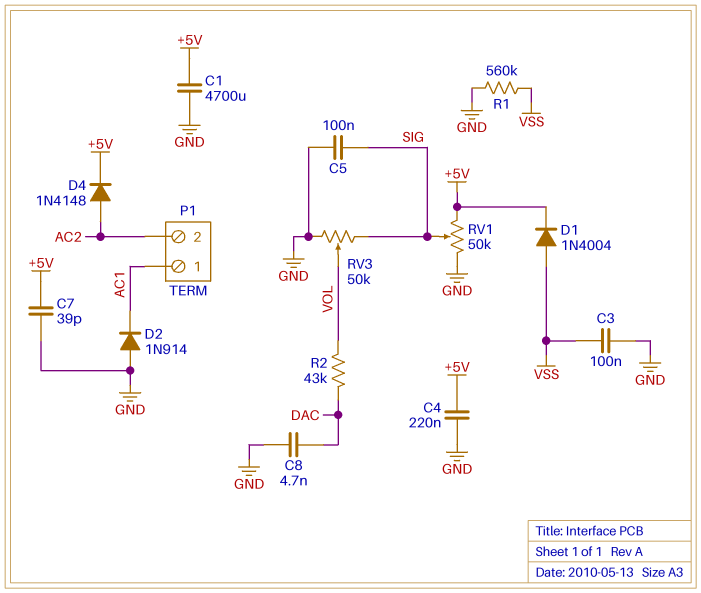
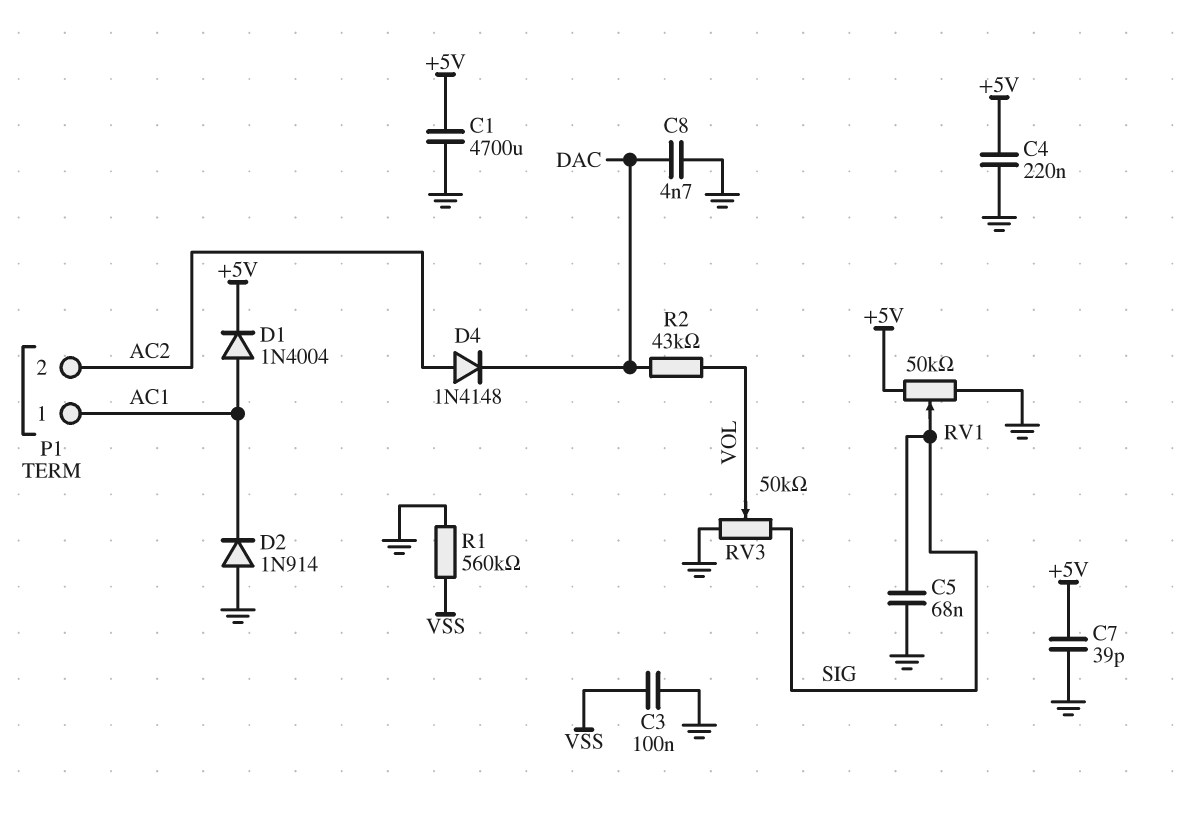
C5: 100nF (GND, SIG) -> 68nF (GND, SIG)
D1: diode 1N4004 (A VSS, K +5V) -> diode 1N4004 (A AC1, K +5V)
D4: diode 1N4148 (A AC2, K +5V) -> diode 1N4148 (A AC2, K DAC)

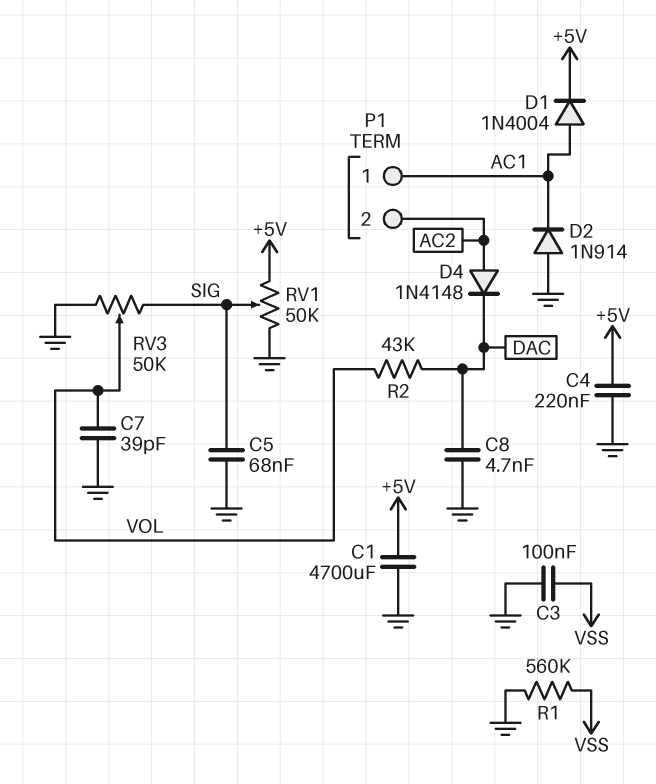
C7: 39pF (+5V, GND) -> 39pF (GND, VOL)

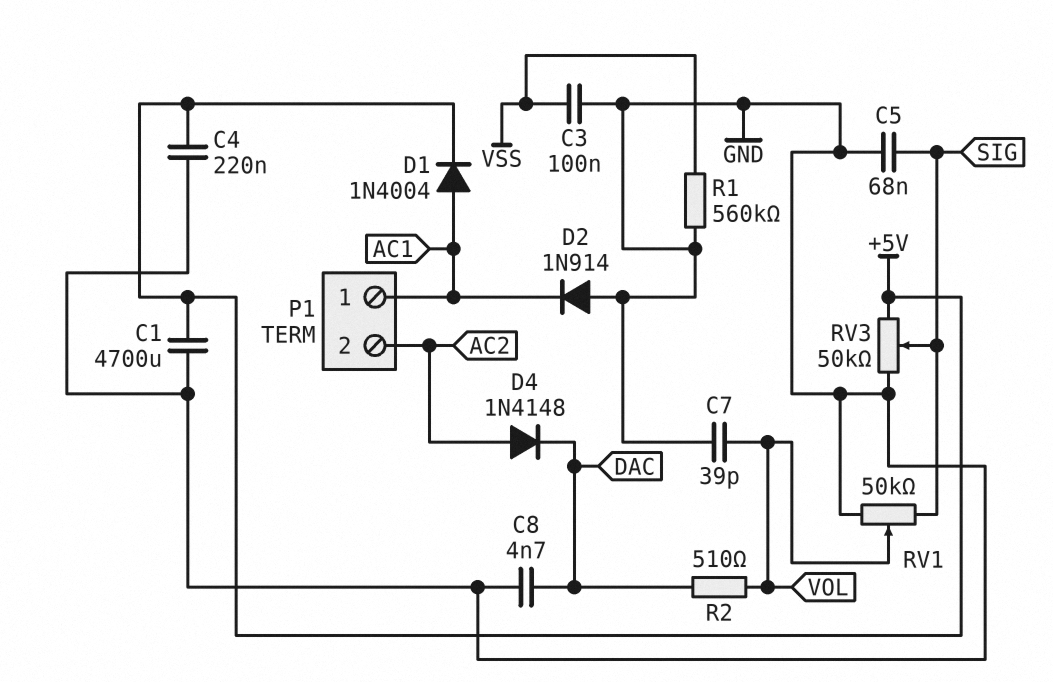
R2: 43k (DAC, VOL) -> 510 (DAC, VOL)
RV1: 50k (+5V, GND, wiper SIG) -> 50k (GND, SIG, wiper VOL)
RV3: 50k (GND, SIG, wiper VOL) -> 50k (+5V, GND, wiper SIG)

